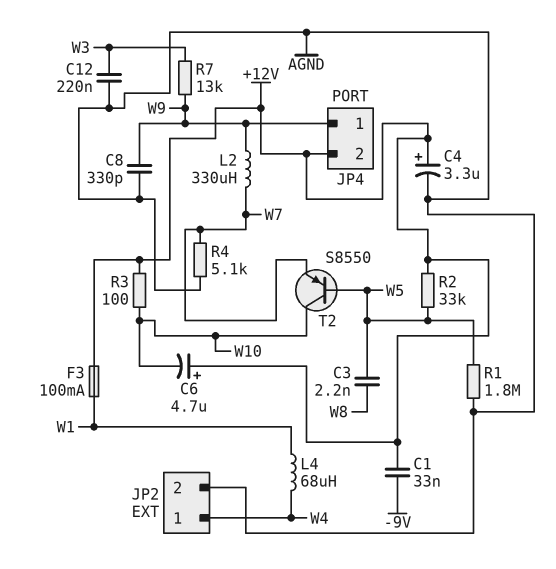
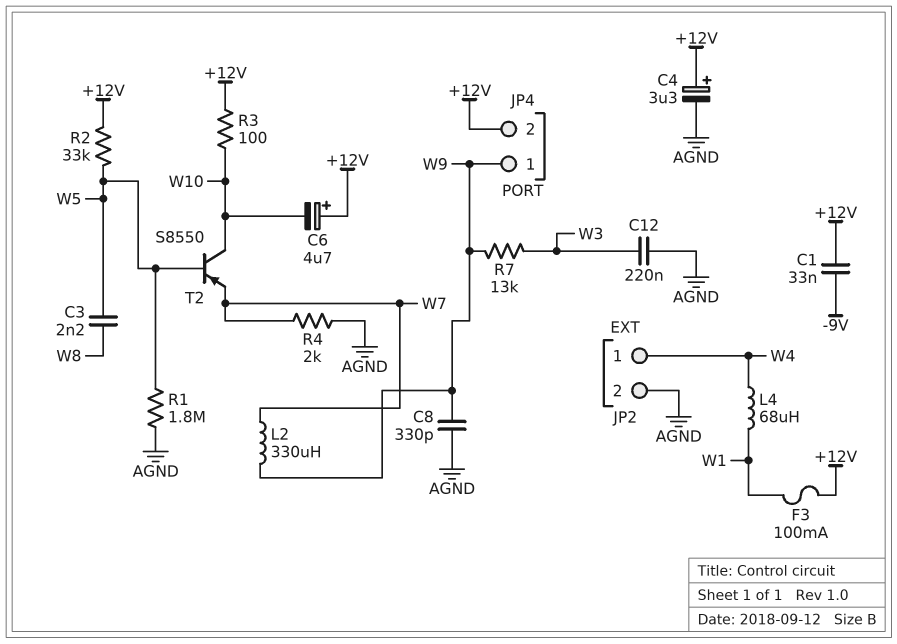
R4: 5.1k (AGND, W7) -> 2k (AGND, W7)

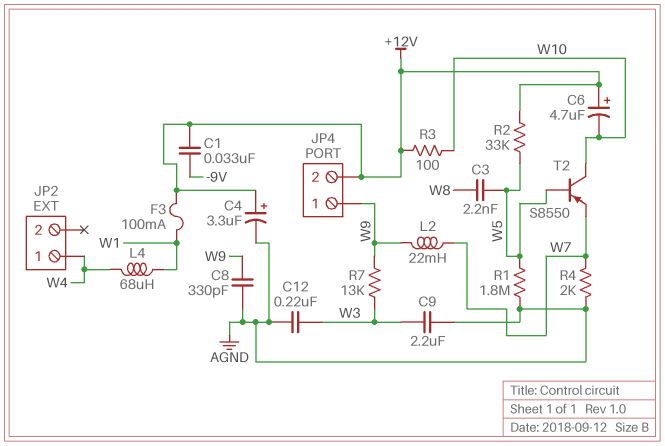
C9: none -> 2.2uF (AGND, W3)
JP2 pin 2: AGND -> none
L2: 330uH (W7, W9) -> 22mH (W7, W9)

